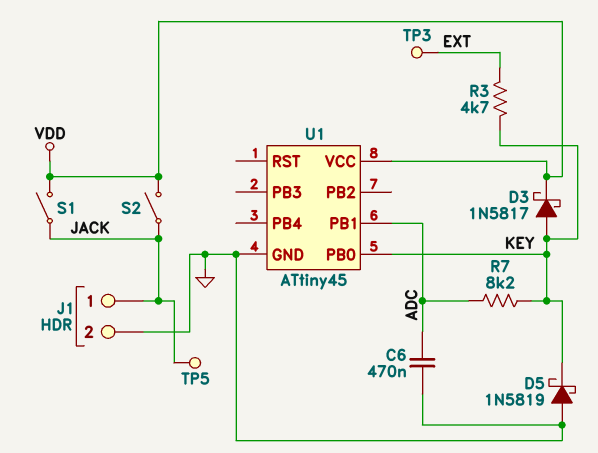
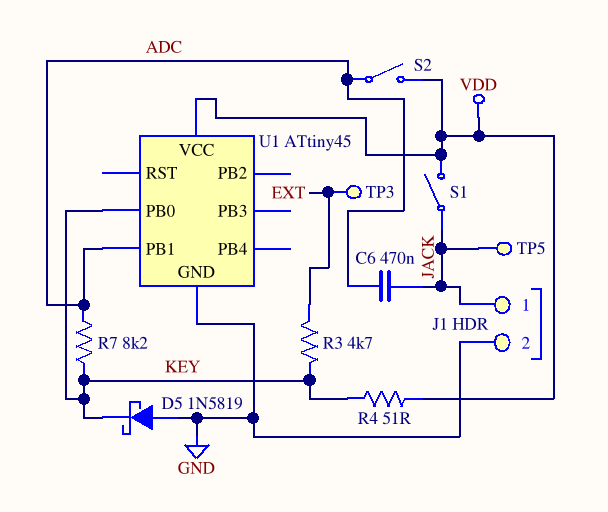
C6: 470nF (ADC, GND) -> 470nF (ADC, JACK)
D3: schottky 1N5817 (A KEY, K VDD) -> none
R4: none -> 51 (KEY, VDD)
S2: switch (JACK, VDD) -> switch (ADC, VDD)

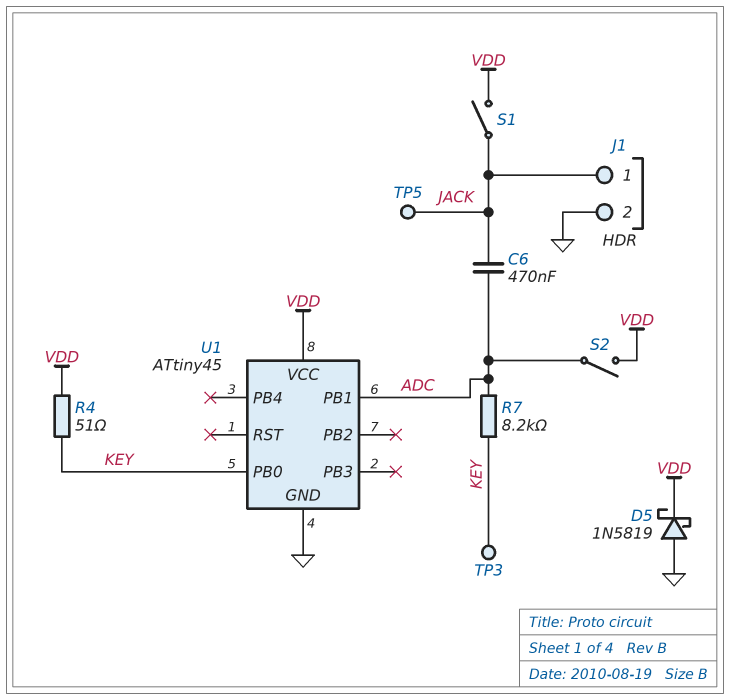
D5: schottky 1N5819 (A GND, K KEY) -> schottky 1N5819 (A GND, K VDD)
R3: 4.7k (EXT, KEY) -> none
TP3: test point (EXT) -> test point (KEY)

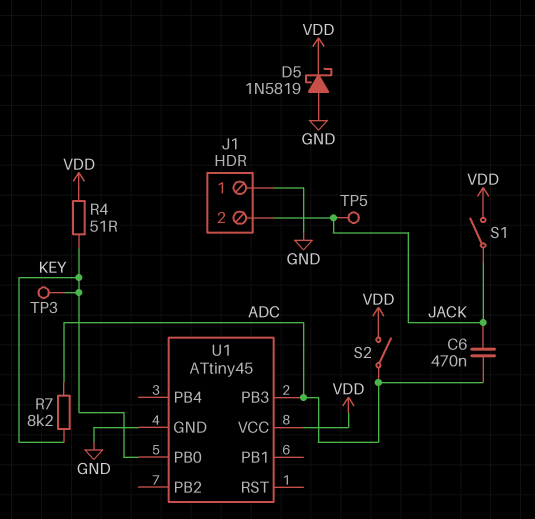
J1 pin 1: JACK -> GND
J1 pin 2: GND -> JACK
U1 pin PB1: ADC -> none
U1 pin PB3: none -> ADC

